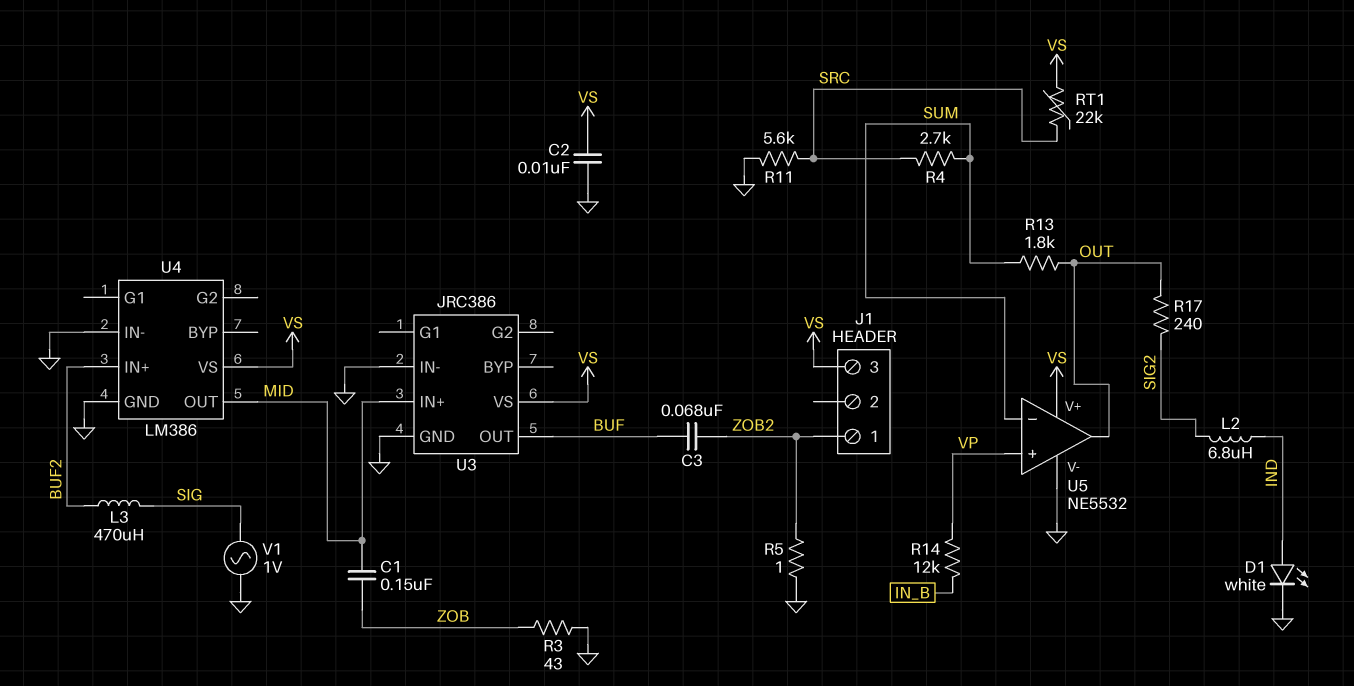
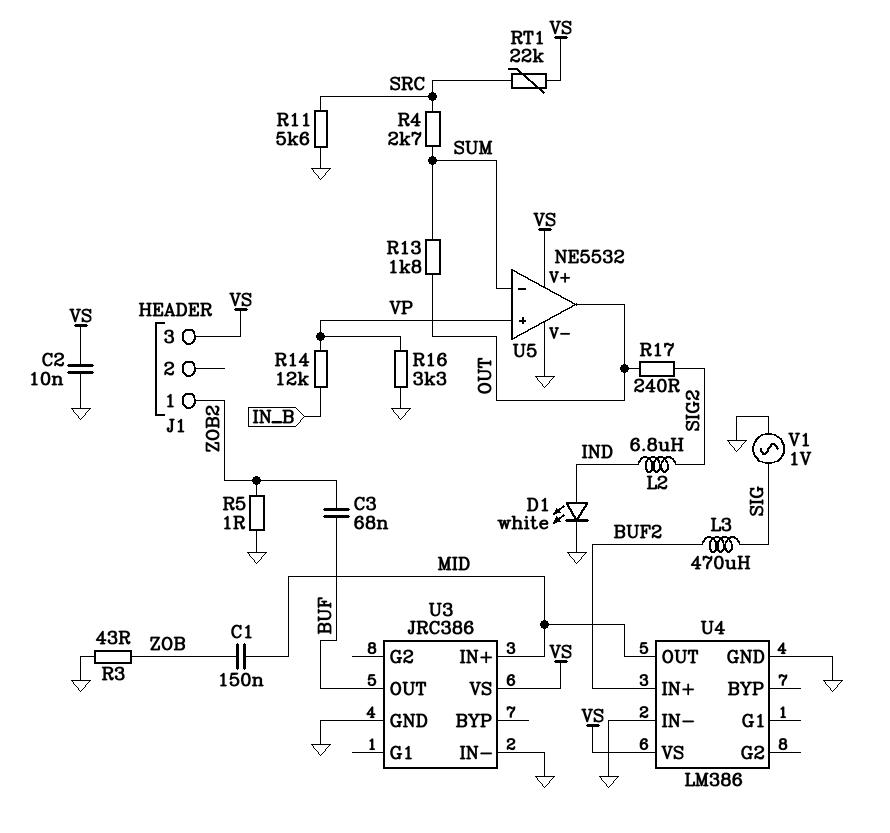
R16: none -> 3.3k (GND, VP)

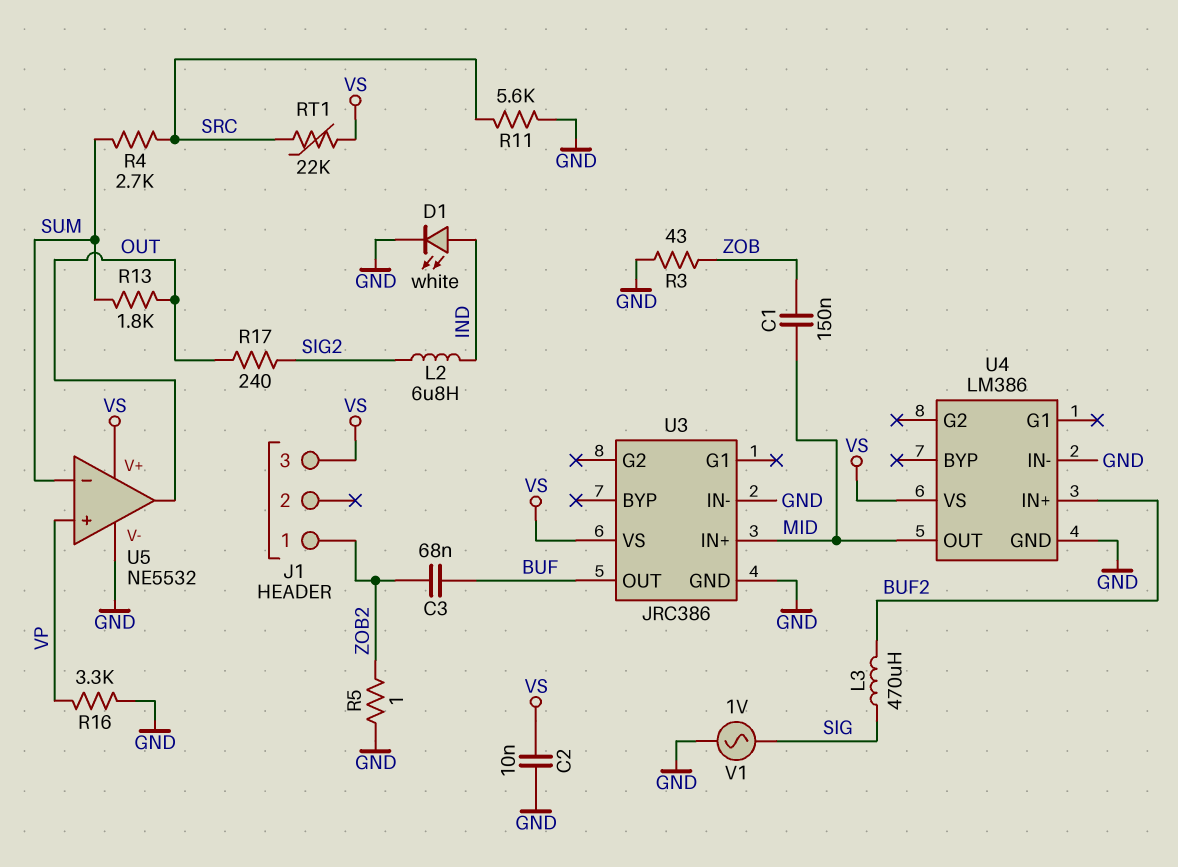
R14: 12k (IN_B, VP) -> none

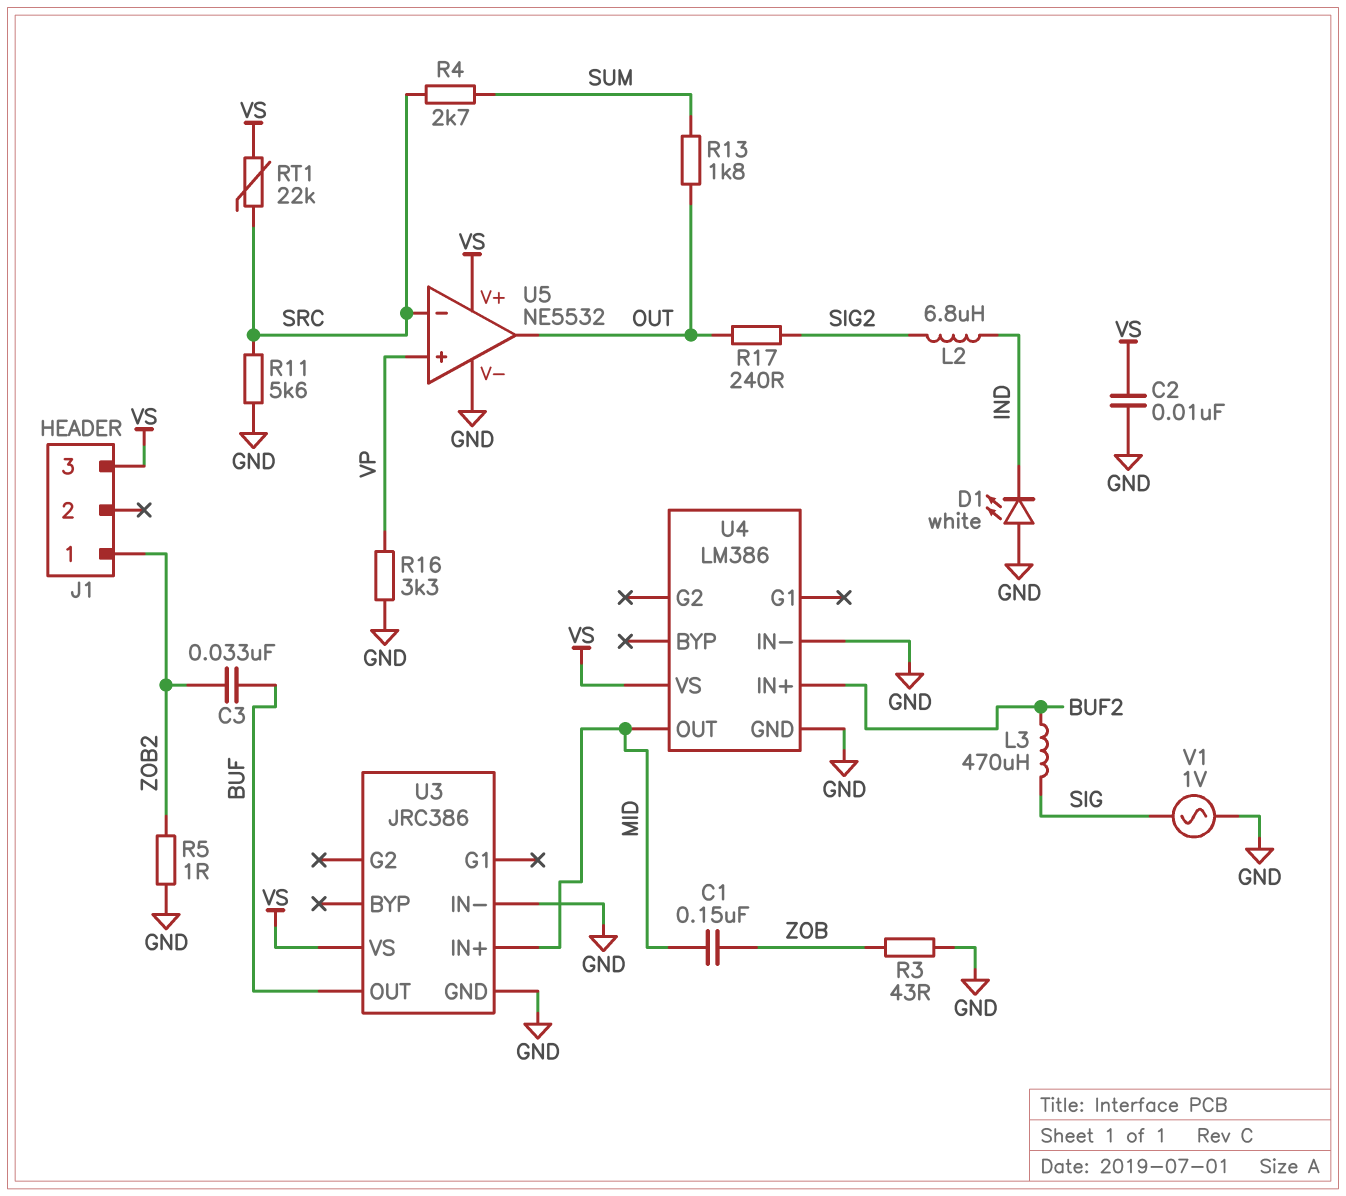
C3: 68nF (BUF, ZOB2) -> 33nF (BUF, ZOB2)
D1: LED white (A IND, K GND) -> LED white (A GND, K IND)
U5 pin in-: SUM -> SRC

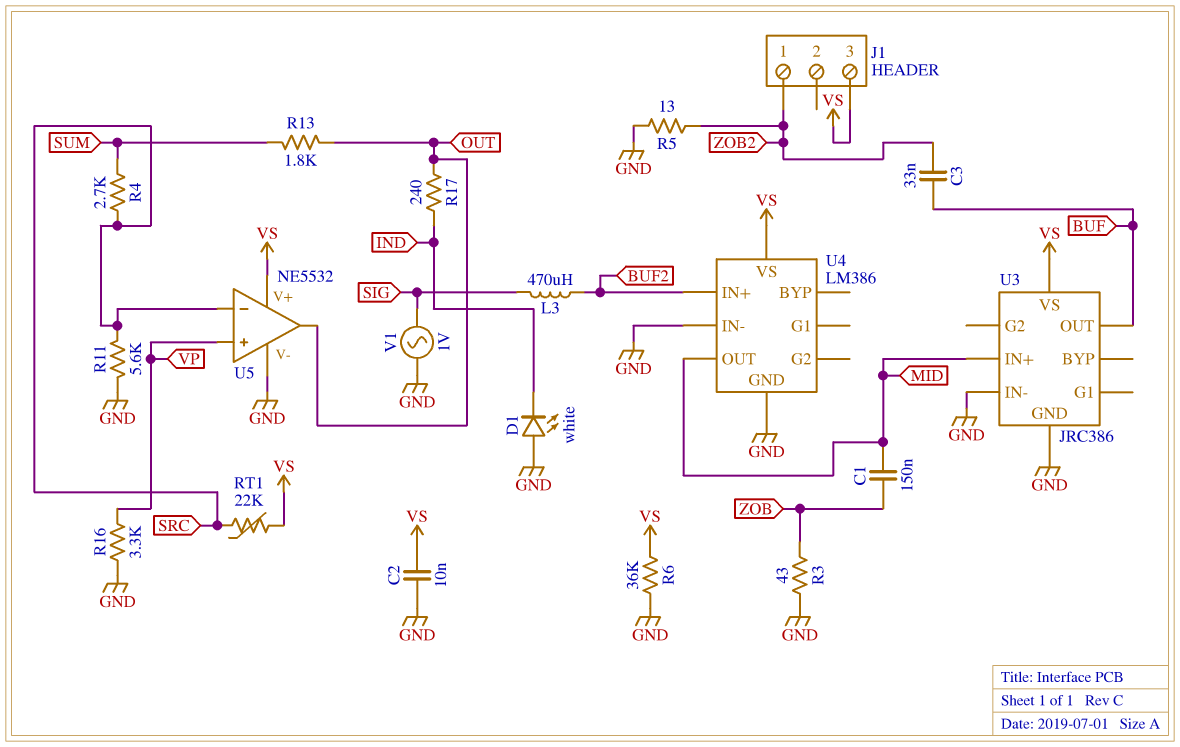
L2: 6.8uH (IND, SIG2) -> none
R5: 1 (GND, ZOB2) -> 13 (GND, ZOB2)
R6: none -> 36k (GND, VS)
R17: 240 (OUT, SIG2) -> 240 (IND, OUT)

